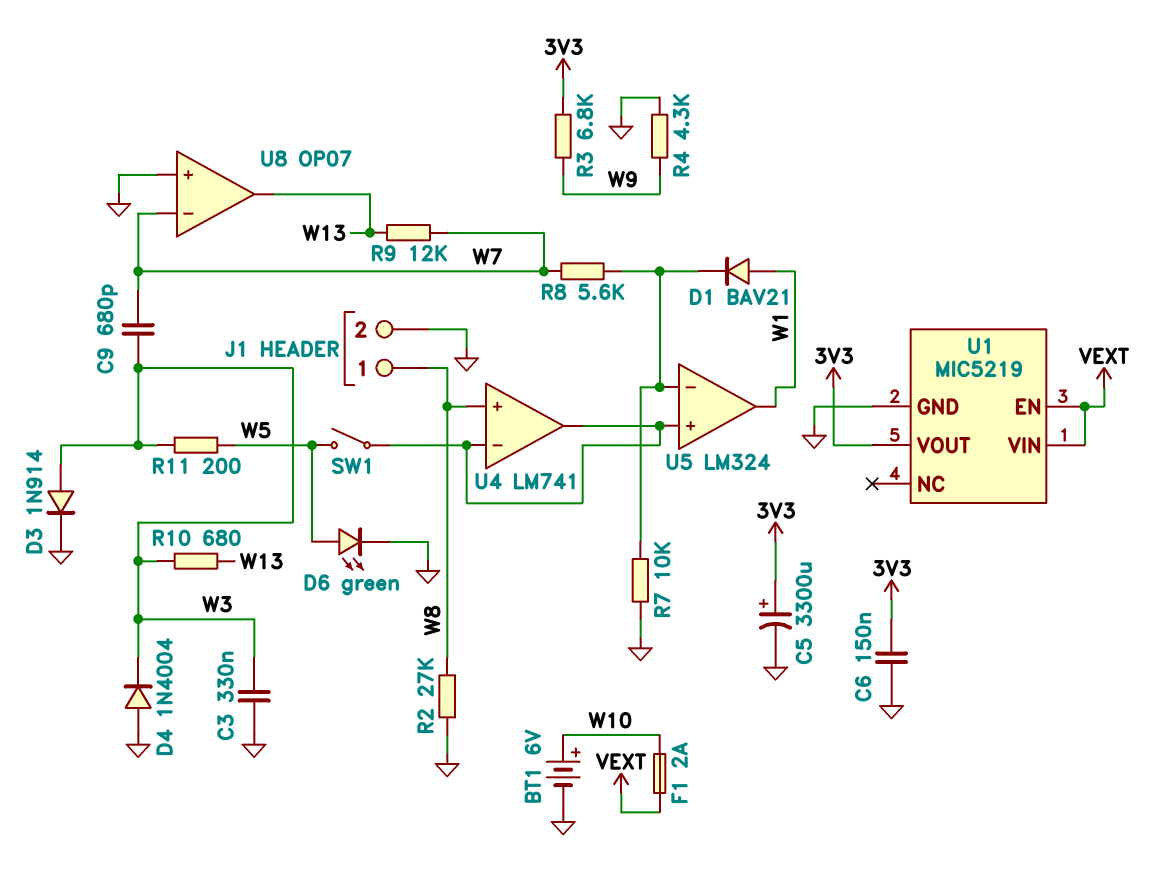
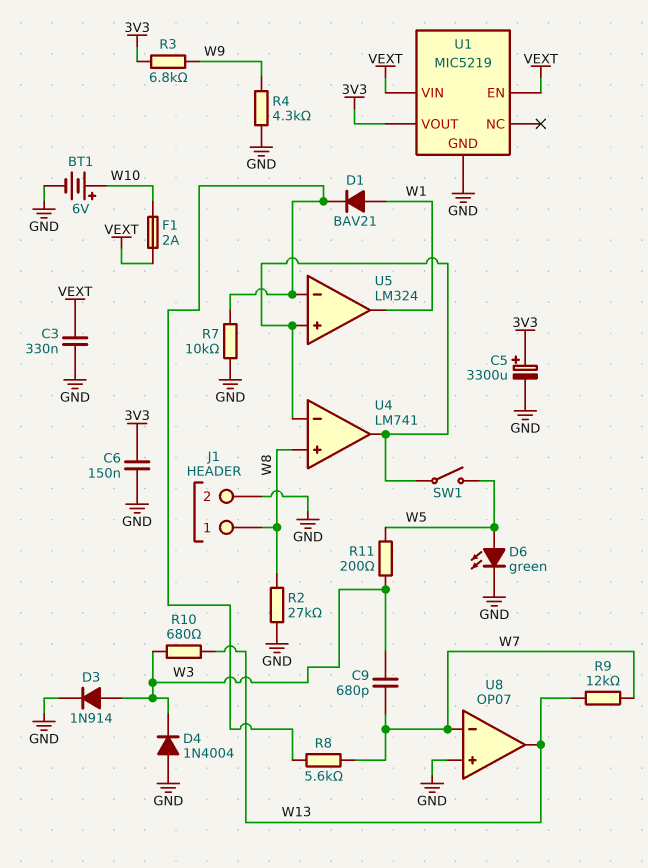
C3: 330nF (GND, W3) -> 330nF (GND, VEXT)

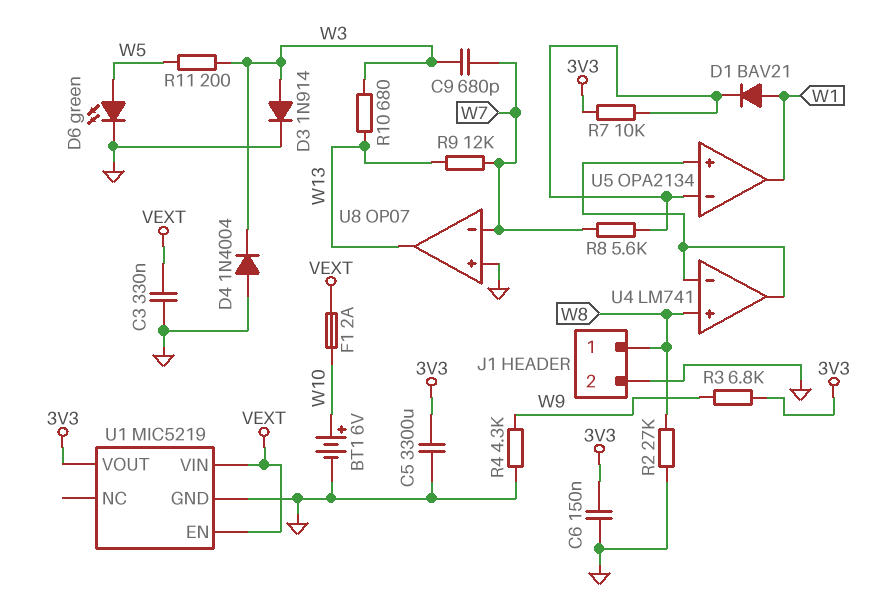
C5: 3300uF (plus 3V3, minus GND) -> 3300uF (3V3, GND)
R7: 10k (GND, U5/in-) -> 10k (3V3, U5/in-)
SW1: switch (U4/in-, W5) -> none
U5: LM324 -> OPA2134

